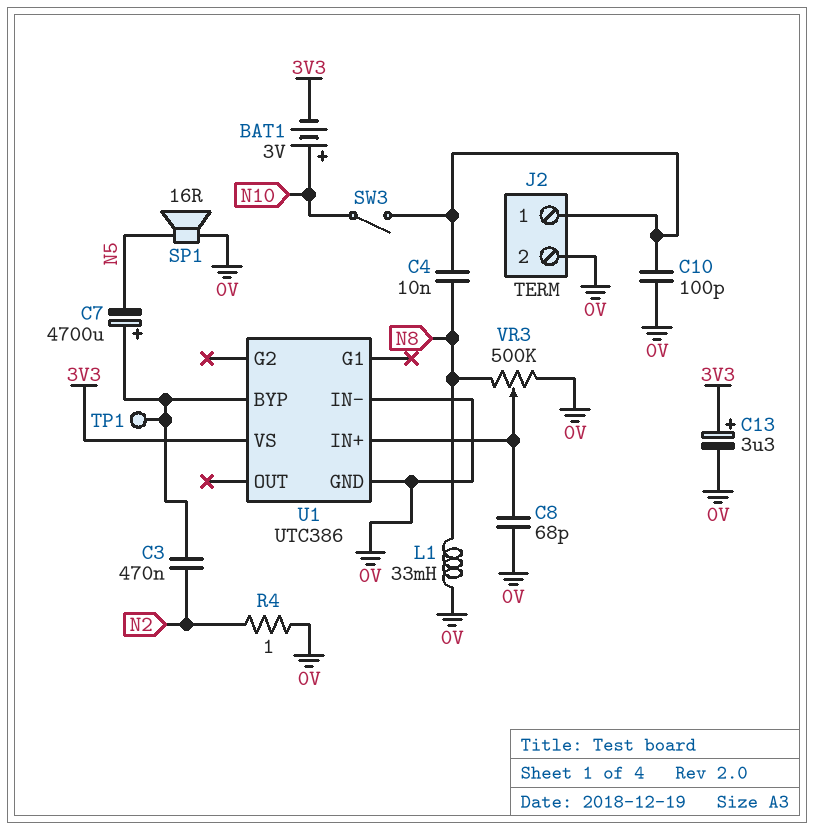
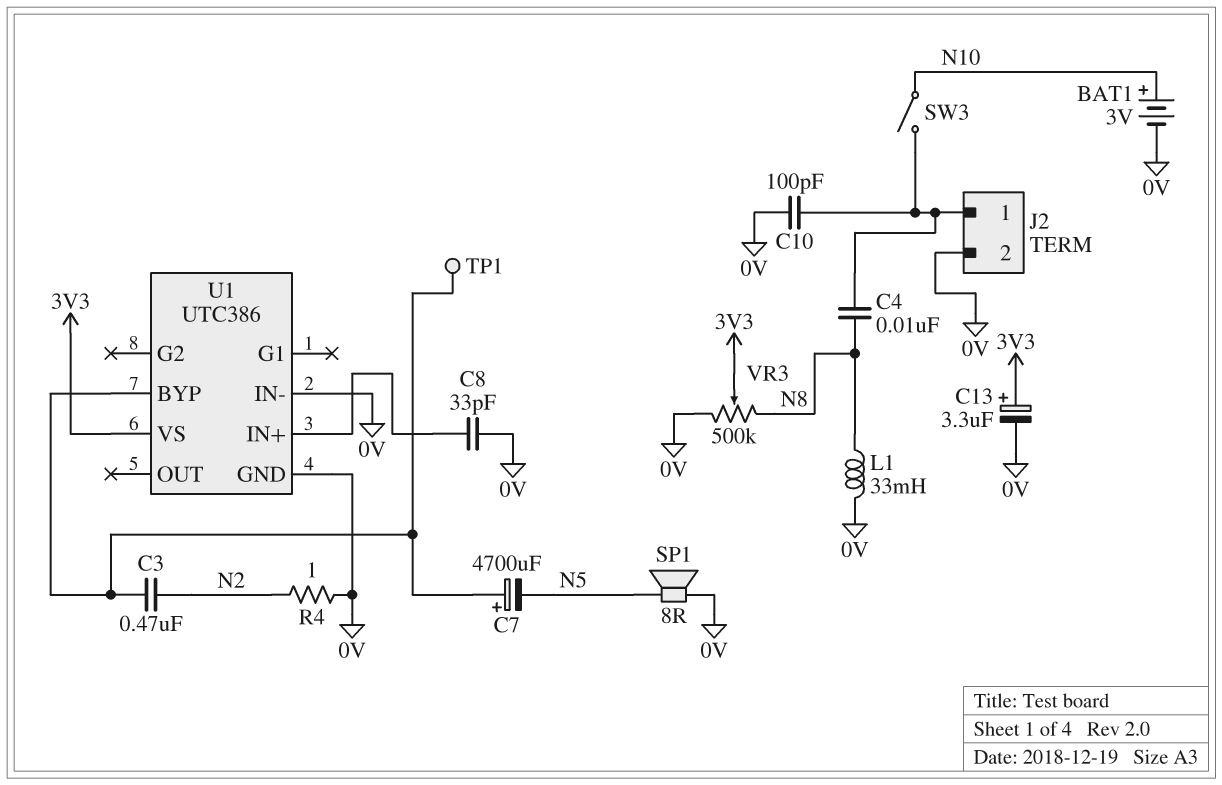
BAT1: 3V (plus N10, minus 3V3) -> 3V (plus N10, minus 0V)
C8: 68pF (0V, U1/IN+) -> 33pF (0V, U1/IN+)
SP1: speaker 16R (0V, N5) -> speaker 8R (0V, N5)
VR3: 500k (0V, N8, wiper U1/IN+) -> 500k (0V, N8, wiper 3V3)

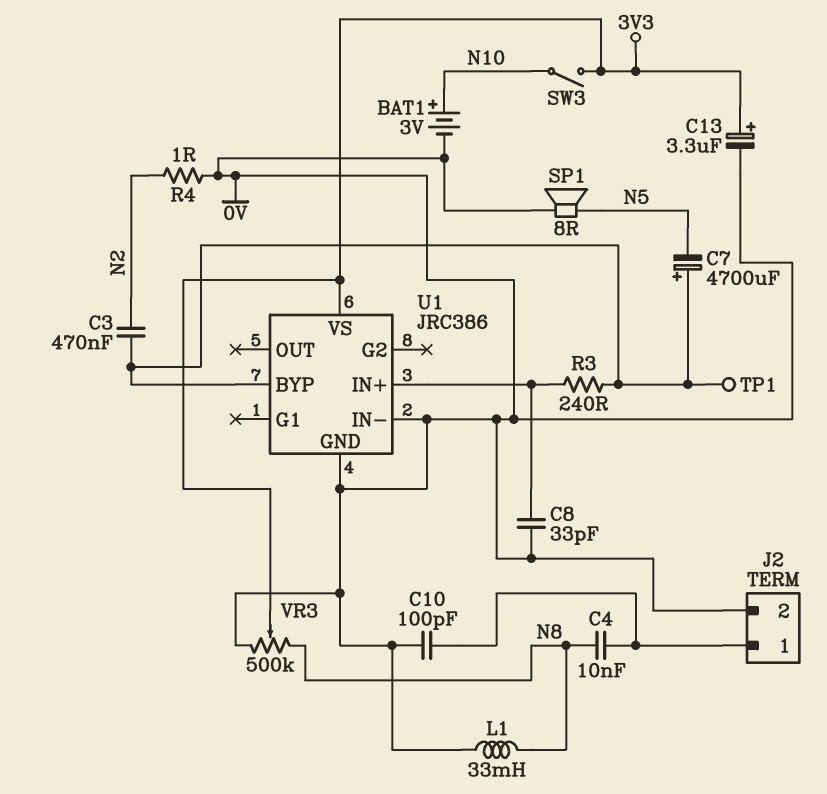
R3: none -> 240 (U1/BYP, U1/IN+)
SW3: switch (J2/1, N10) -> switch (3V3, N10)
U1: UTC386 -> JRC386

